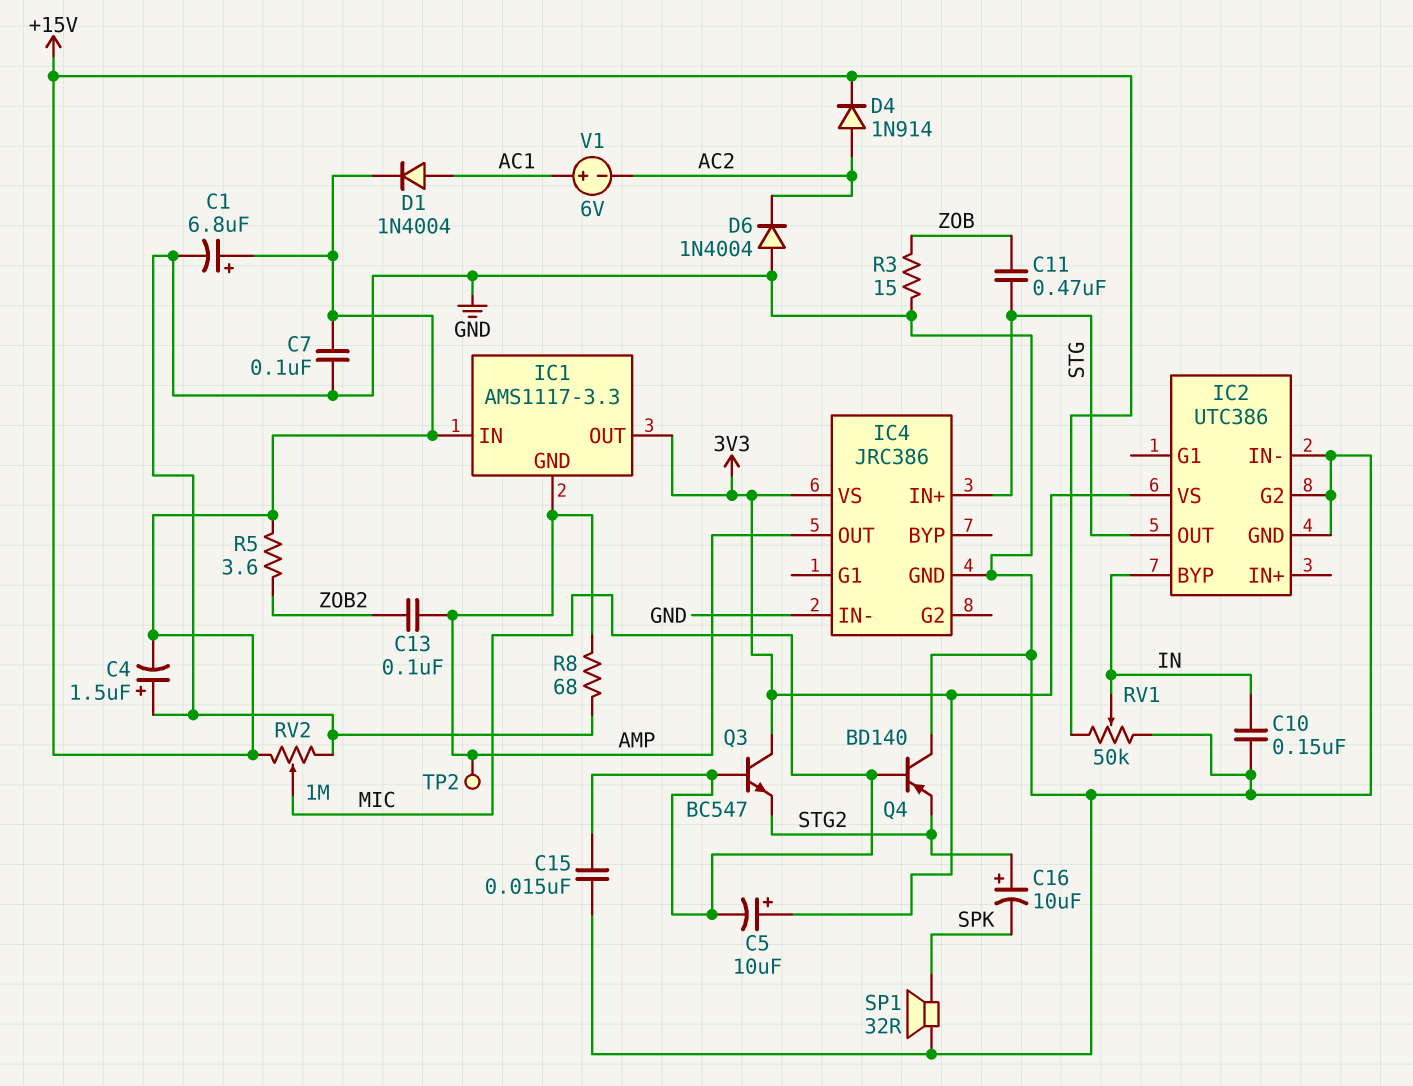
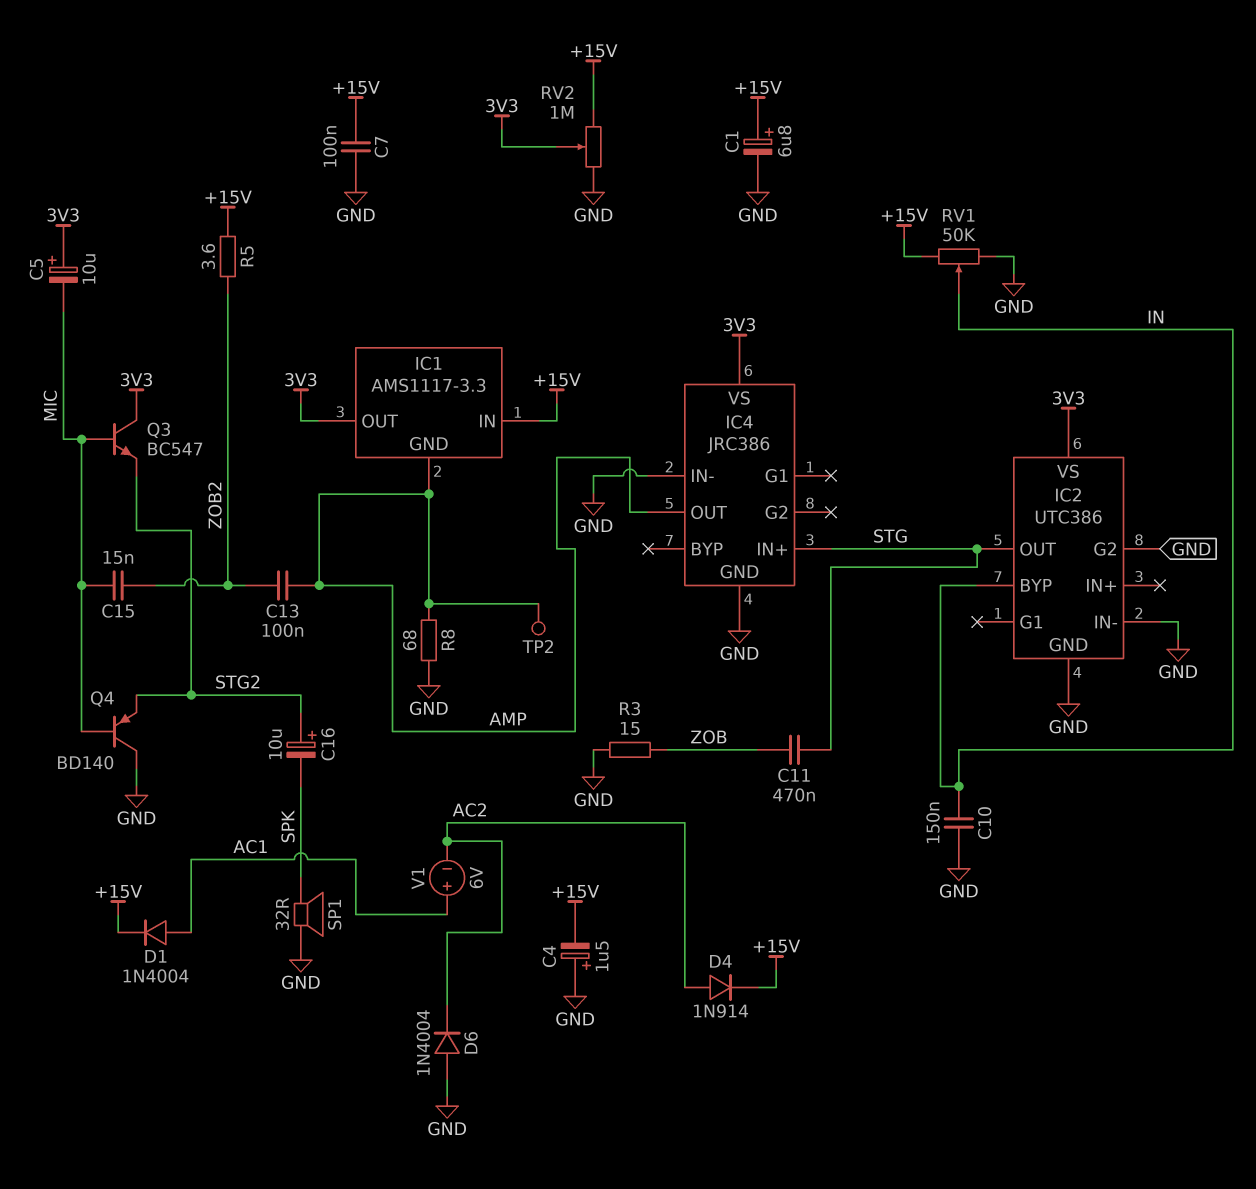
C15: 15nF (GND, MIC) -> 15nF (MIC, ZOB2)
RV2: 1M (+15V, GND, wiper MIC) -> 1M (+15V, GND, wiper 3V3)

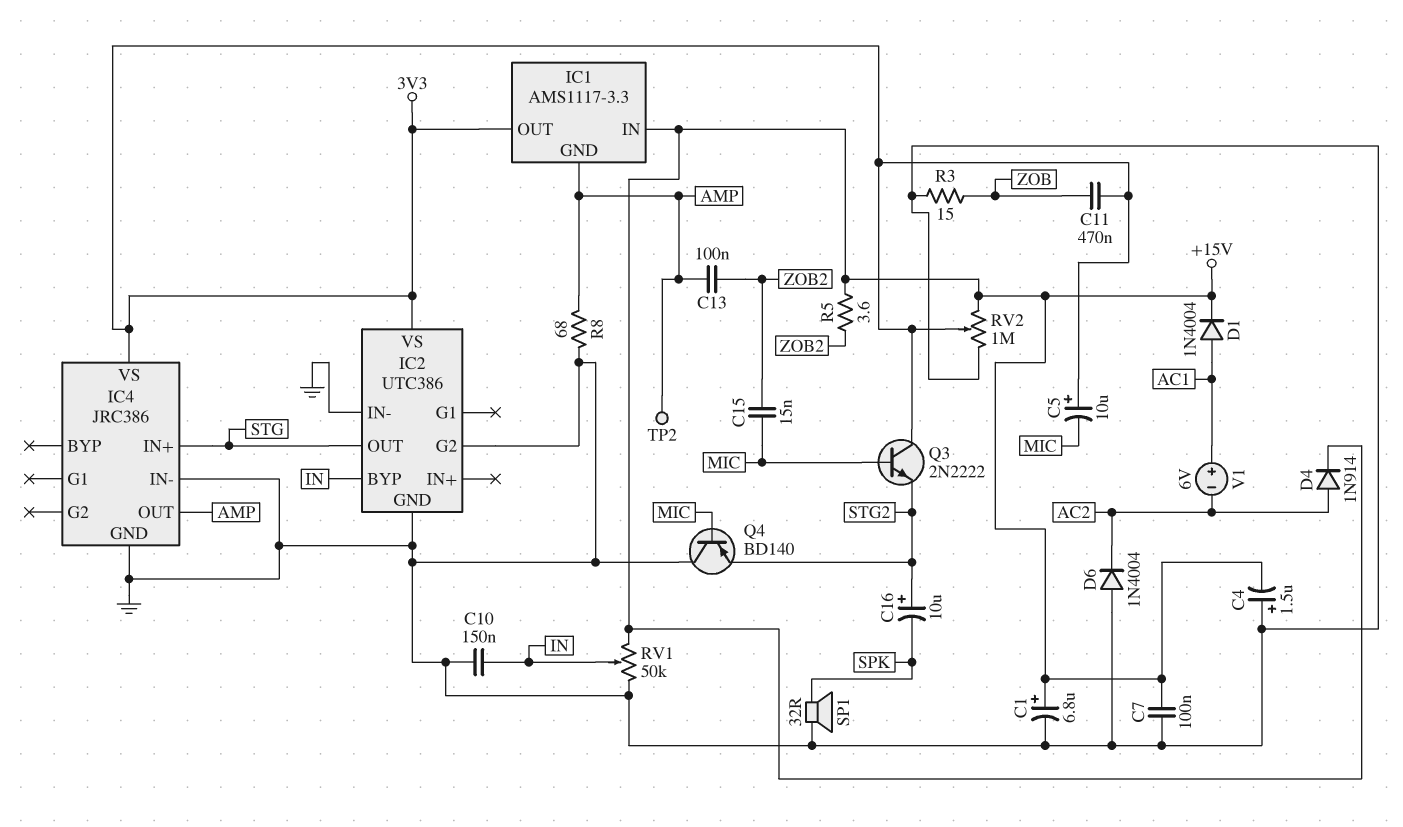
C11: 470nF (STG, ZOB) -> 470nF (3V3, ZOB)
Q3: NPN BC547 (B MIC, C 3V3, E STG2) -> NPN 2N2222 (B MIC, C 3V3, E STG2)

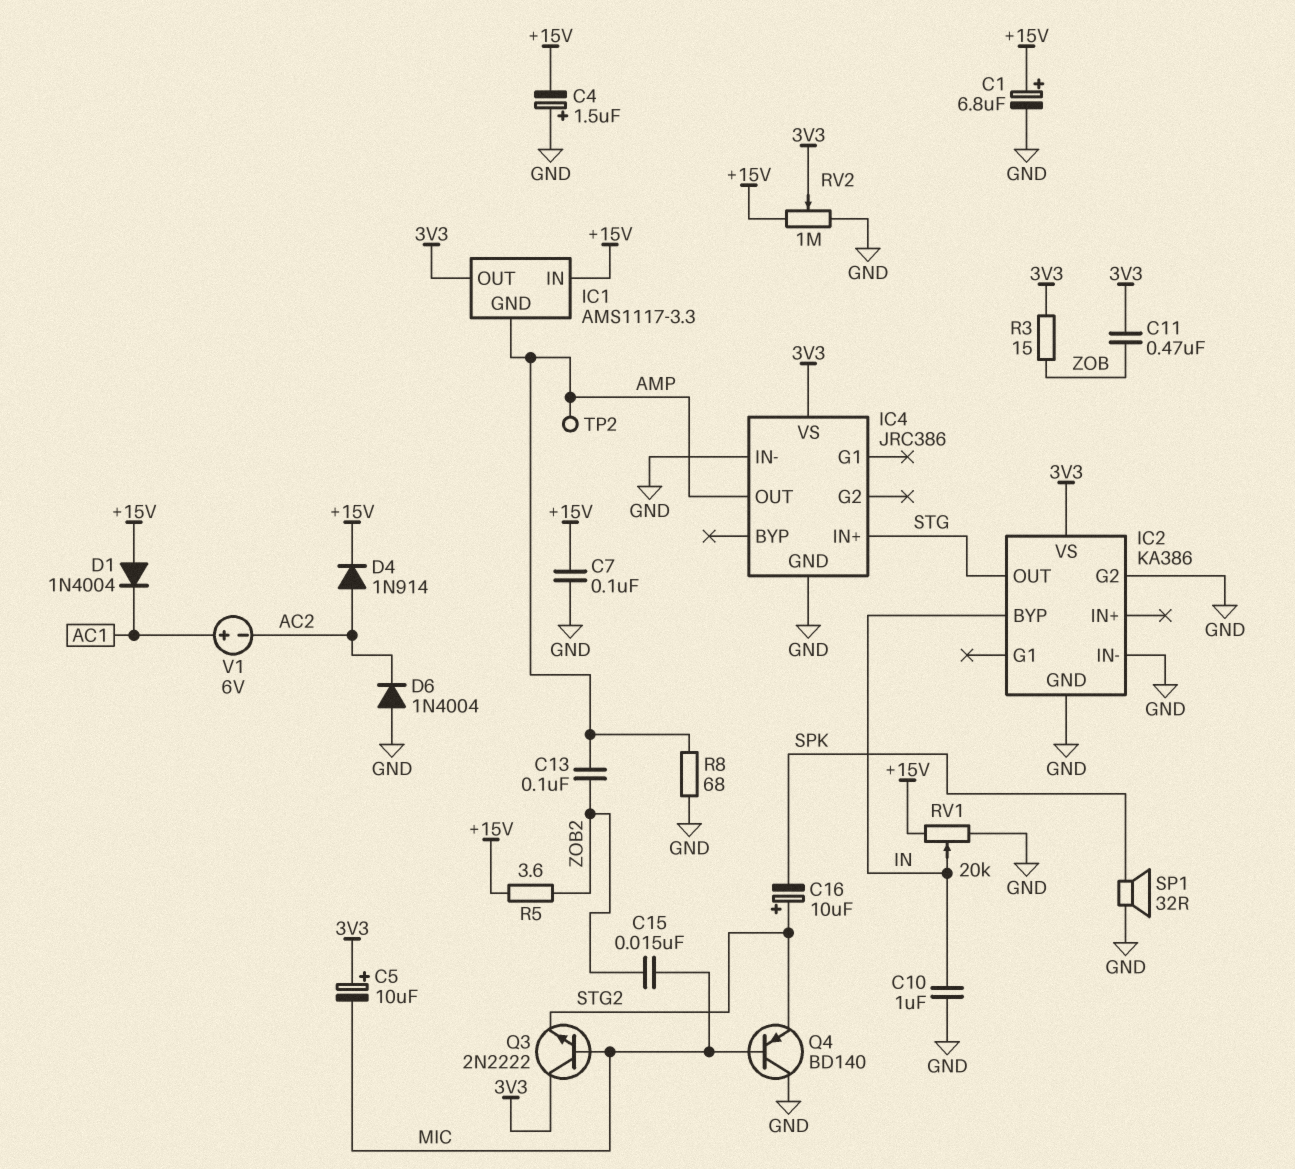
C10: 150nF (GND, IN) -> 1uF (GND, IN)
D1: diode 1N4004 (A AC1, K +15V) -> diode 1N4004 (A +15V, K AC1)
IC2: UTC386 -> KA386
R3: 15 (GND, ZOB) -> 15 (3V3, ZOB)
RV1: 50k (+15V, GND, wiper IN) -> 20k (+15V, GND, wiper IN)

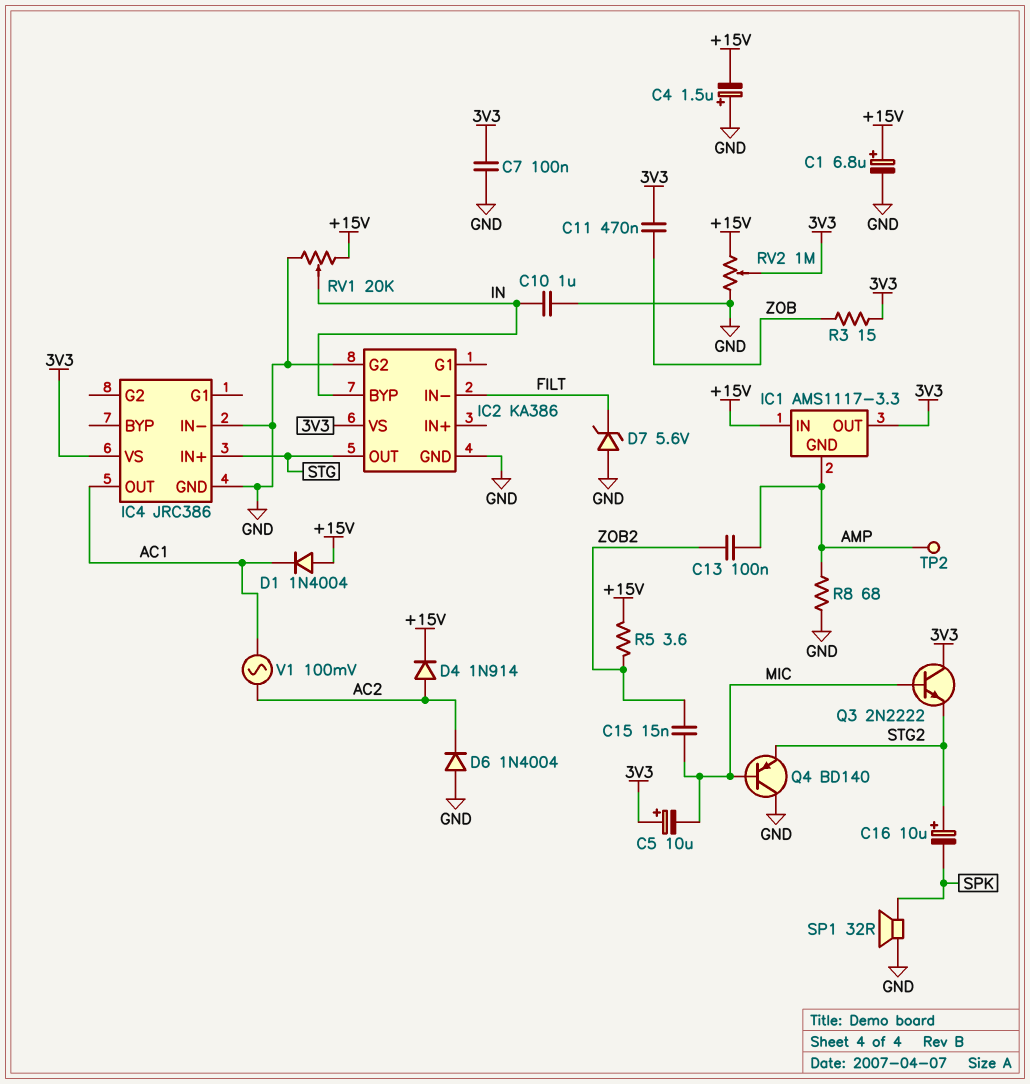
C7: 100nF (+15V, GND) -> 100nF (3V3, GND)
D7: none -> zener 5.6V (A GND, K FILT)
IC2 pin IN-: GND -> FILT
IC4 pin OUT: AMP -> AC1
V1: 6V (plus AC1, minus AC2) -> AC 100mV (AC1, AC2)

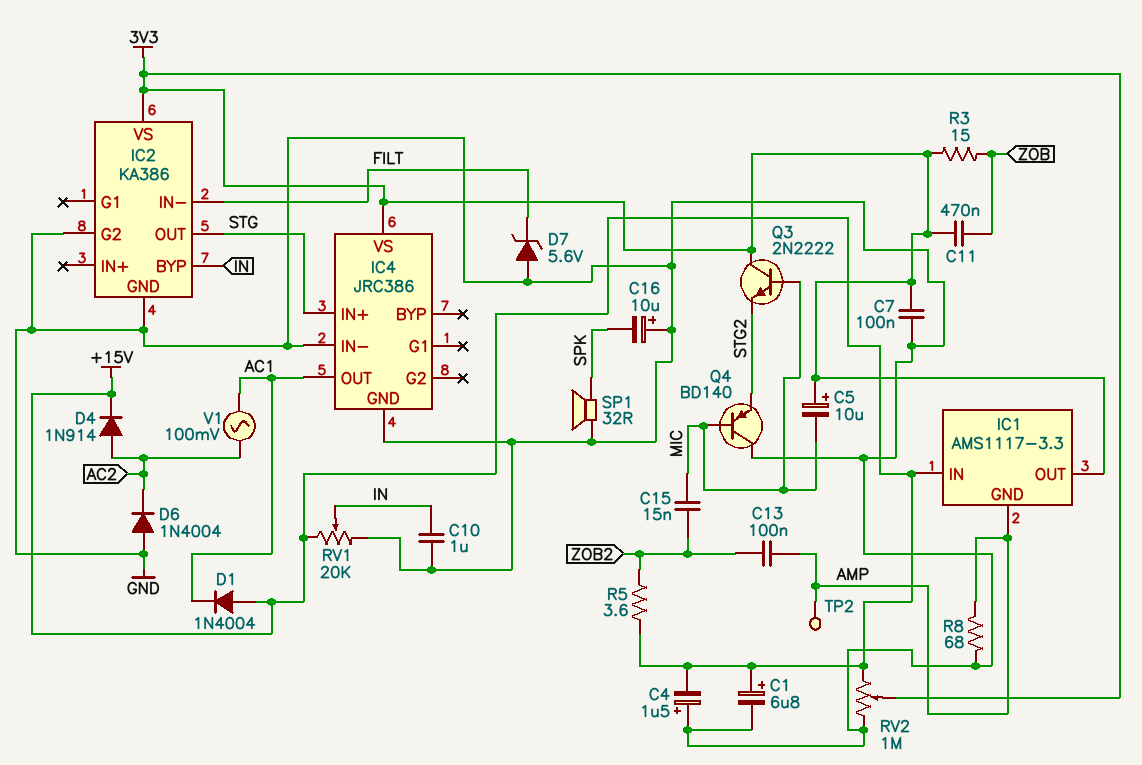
C16: 10uF (plus STG2, minus SPK) -> 10uF (plus GND, minus SPK)

